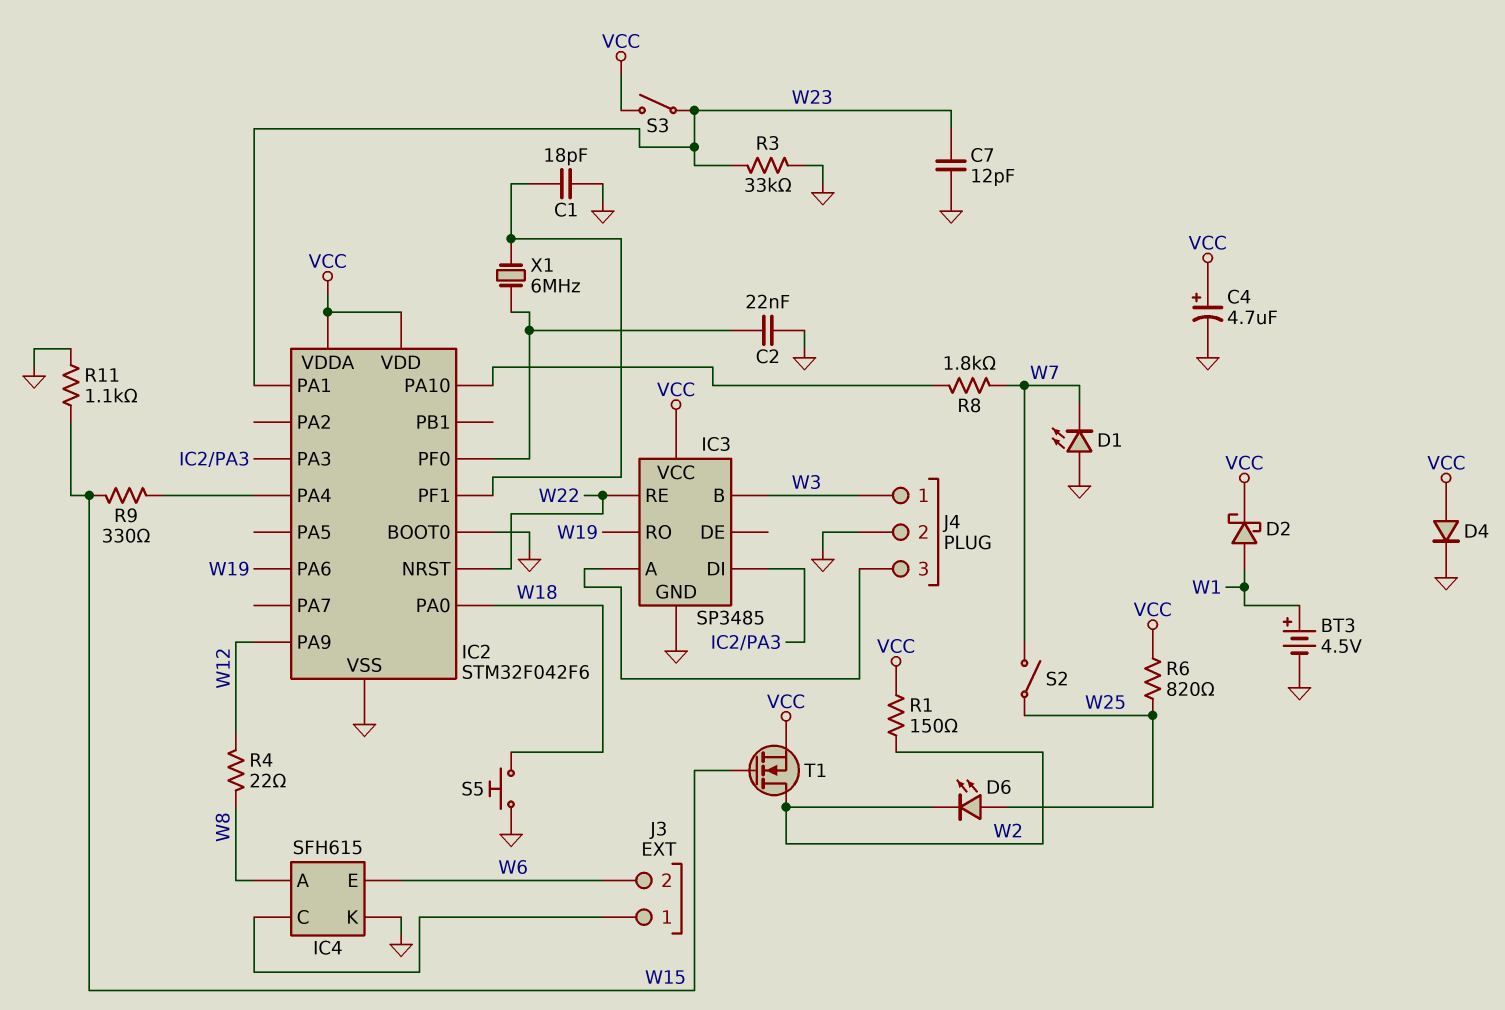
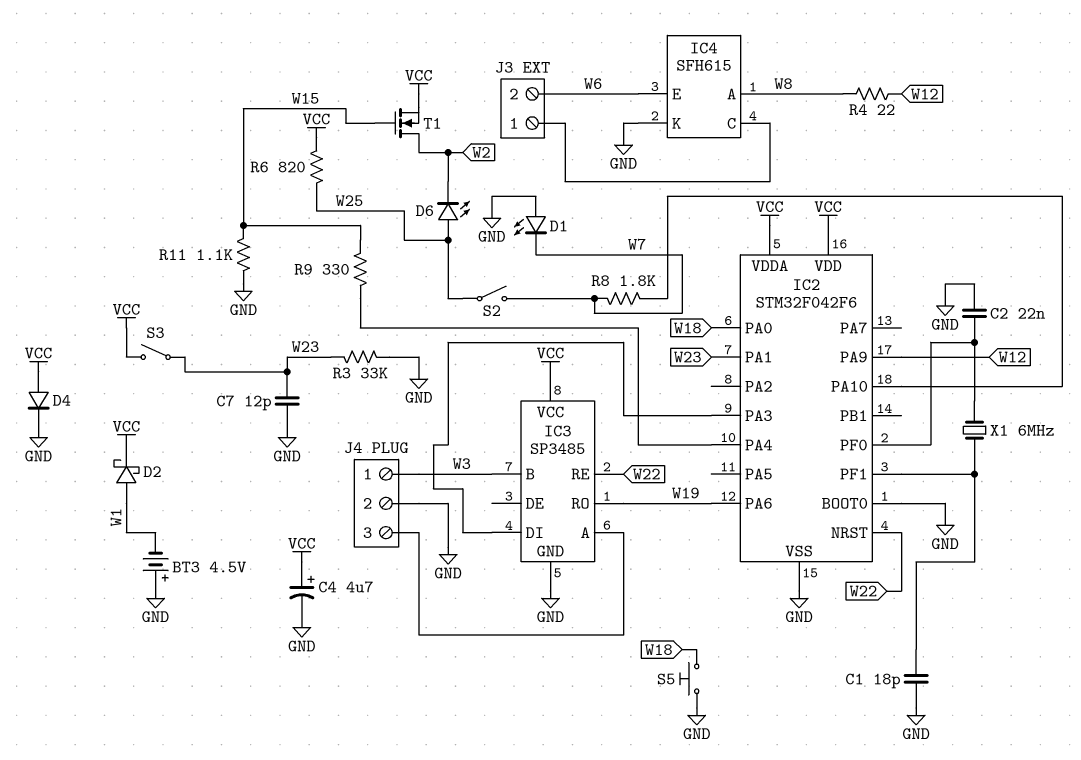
BT3: 4.5V (plus W1, minus GND) -> 4.5V (plus GND, minus W1)
R1: 150 (VCC, W2) -> none

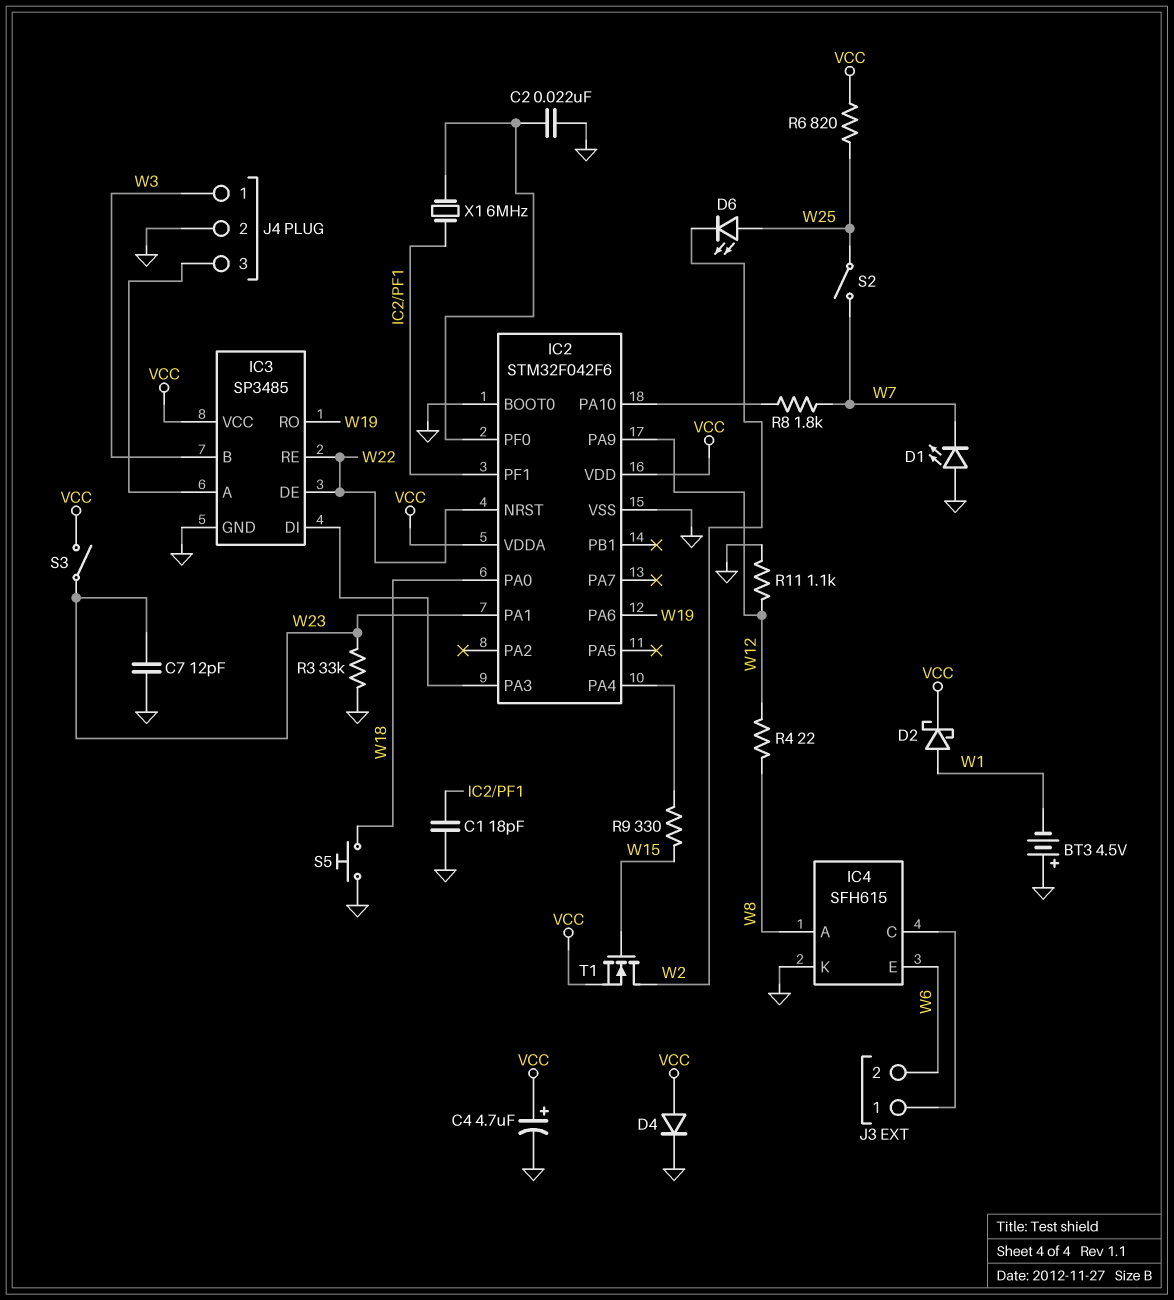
IC3 pin DE: none -> W22
R11: 1.1k (GND, W15) -> 1.1k (GND, W12)

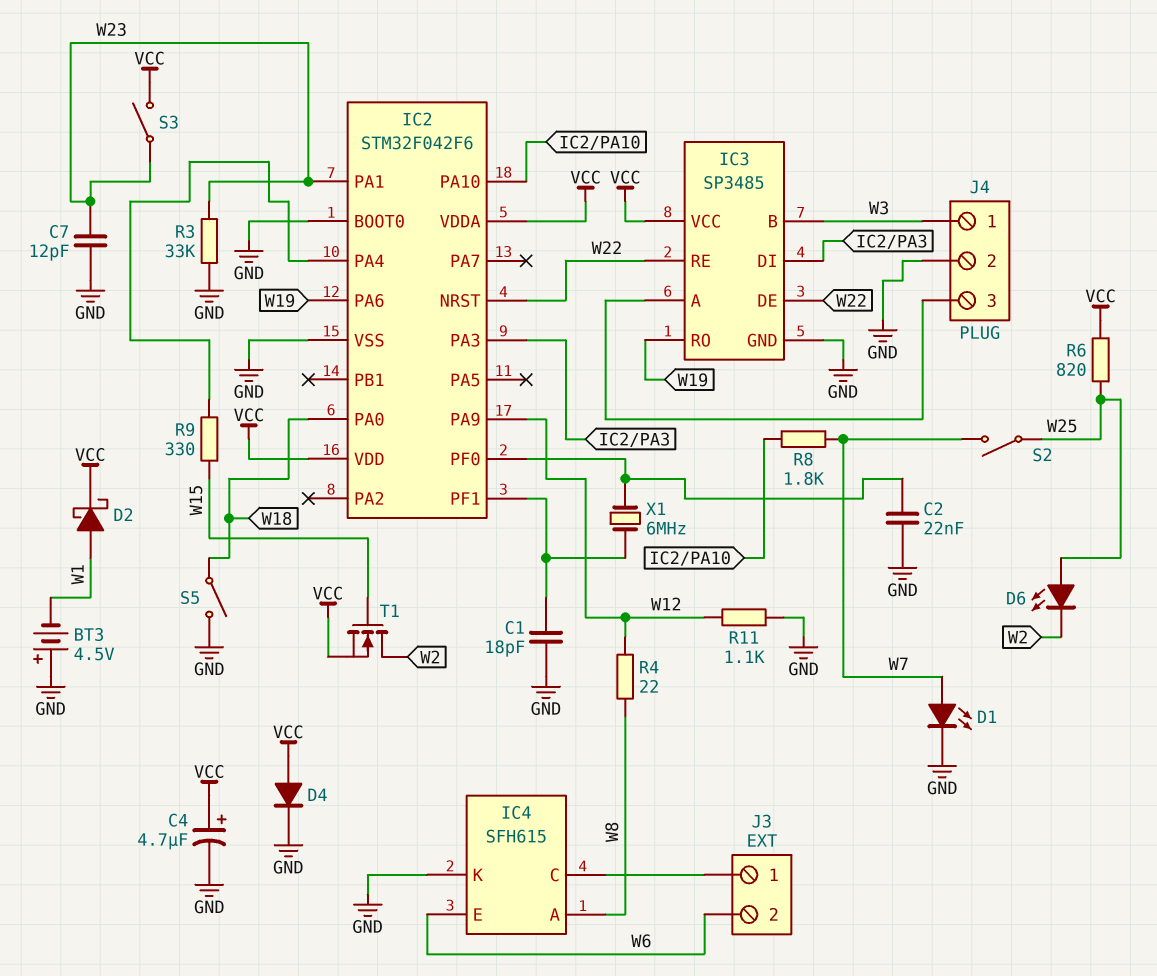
D1: LED (A GND, K W7) -> LED (A W7, K GND)
S5: button (GND, W18) -> switch (GND, W18)

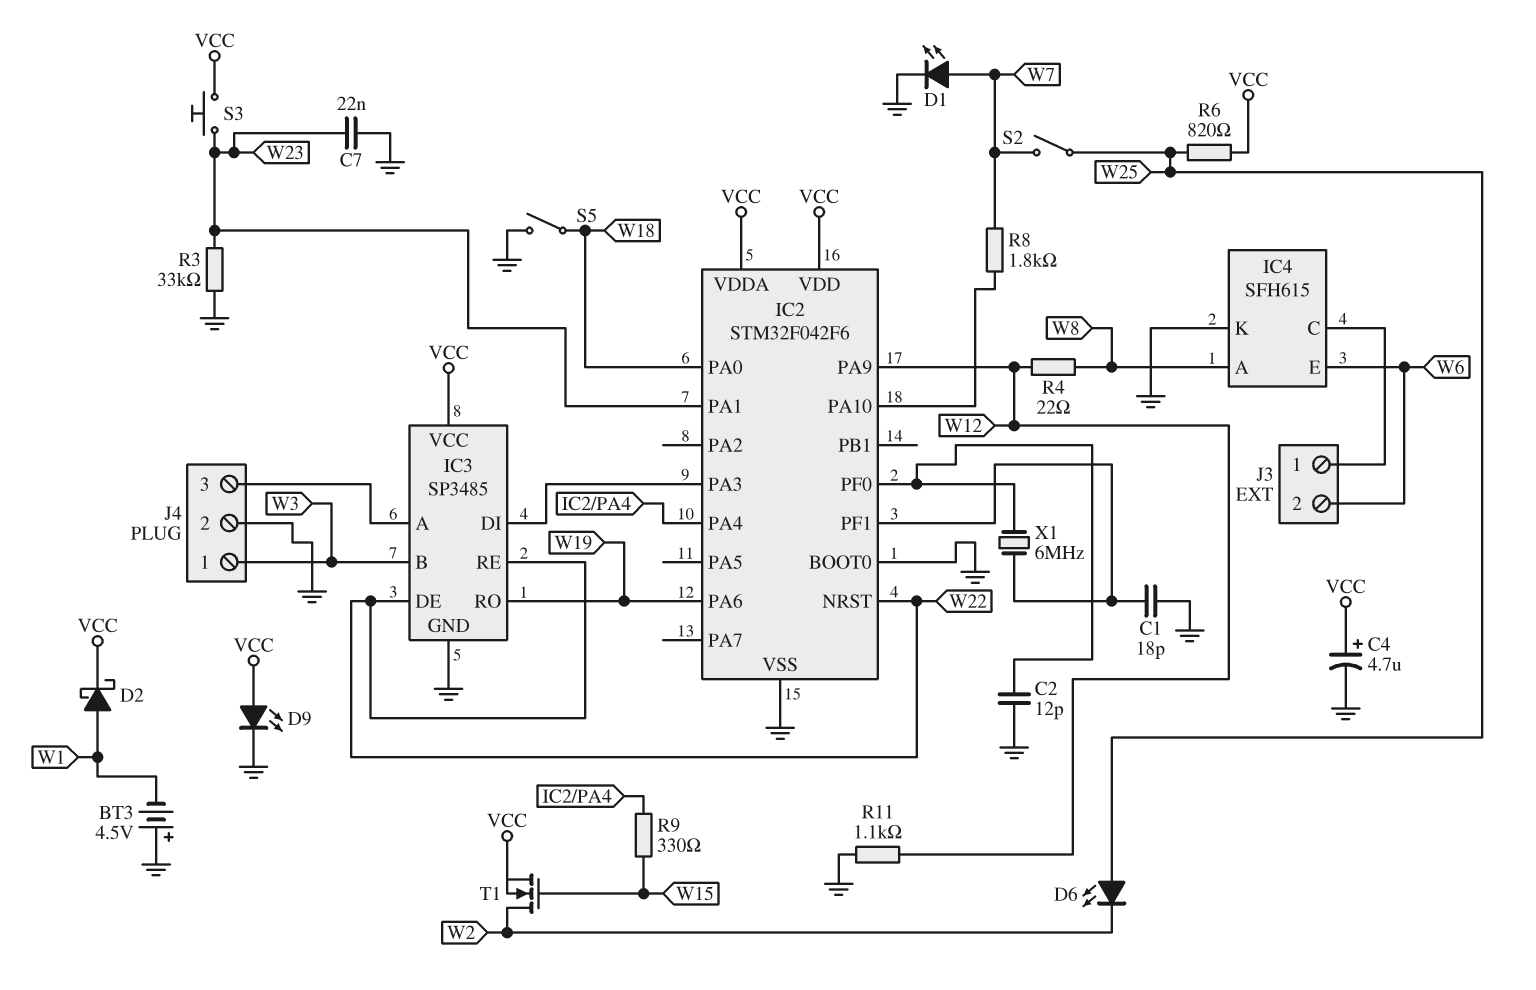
C2: 22nF (GND, IC2/PF0) -> 12pF (GND, IC2/PF0)
C7: 12pF (GND, W23) -> 22nF (GND, W23)
D4: diode (A VCC, K GND) -> none
D9: none -> LED (A VCC, K GND)
S3: switch (VCC, W23) -> button (VCC, W23)

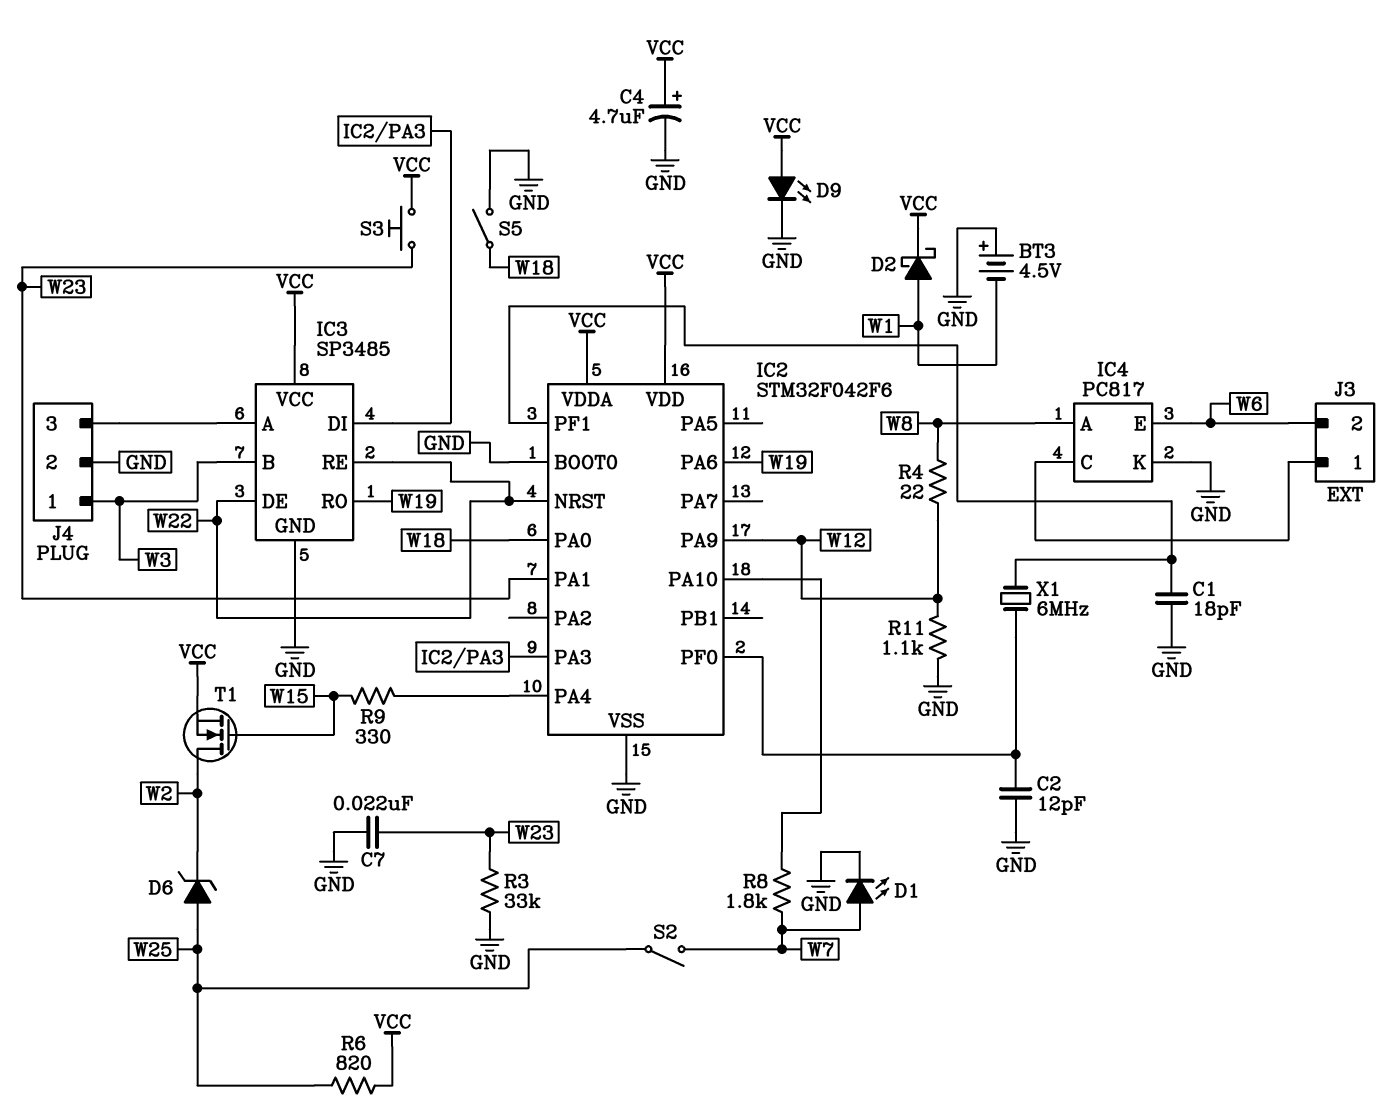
D6: LED (A W25, K W2) -> zener (A W25, K W2)
IC4: SFH615 -> PC817

